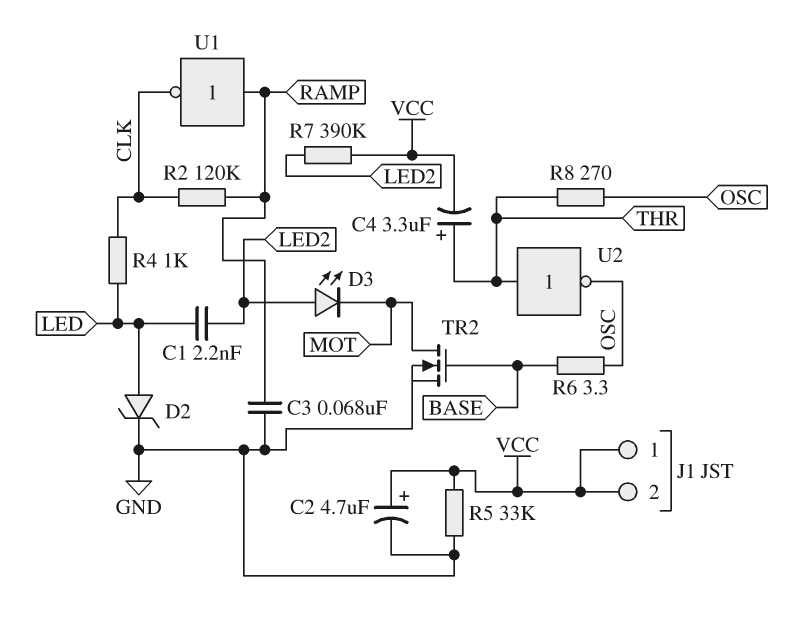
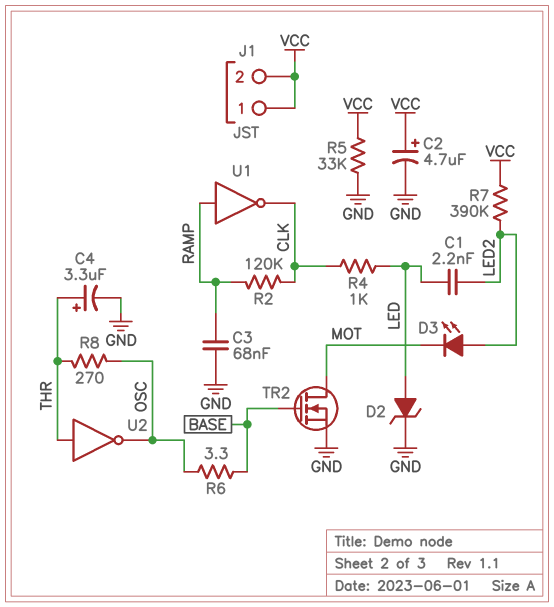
C4: 3.3uF (plus THR, minus VCC) -> 3.3uF (plus THR, minus GND)

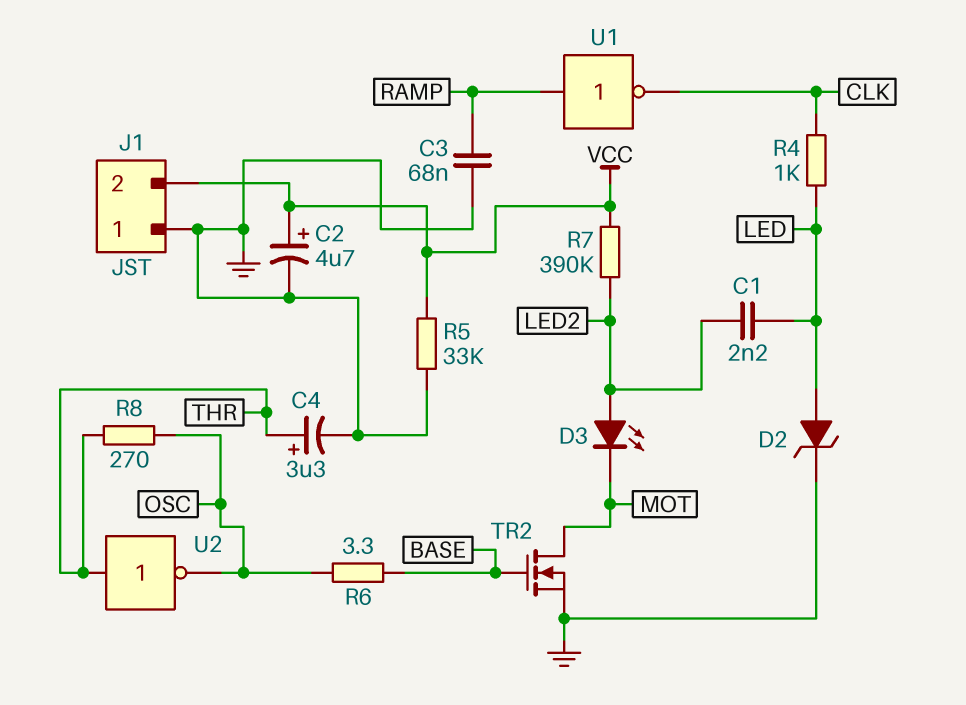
J1 pin 1: VCC -> GND
R2: 120k (CLK, RAMP) -> none

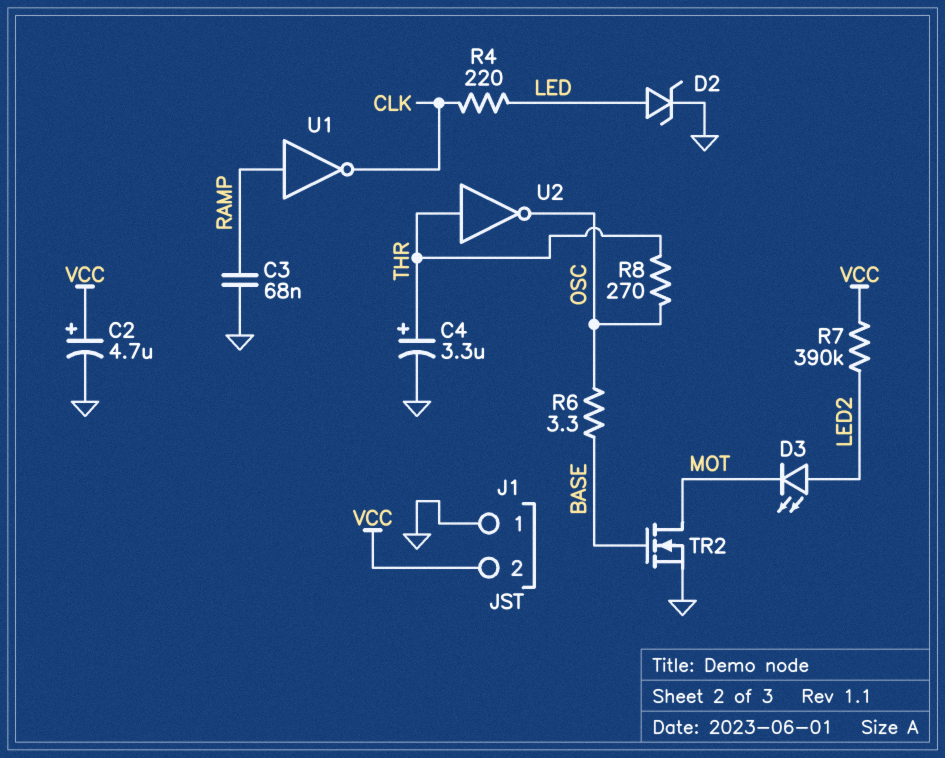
C1: 2.2nF (LED, LED2) -> none
R4: 1k (CLK, LED) -> 220 (CLK, LED)
R5: 33k (GND, VCC) -> none

